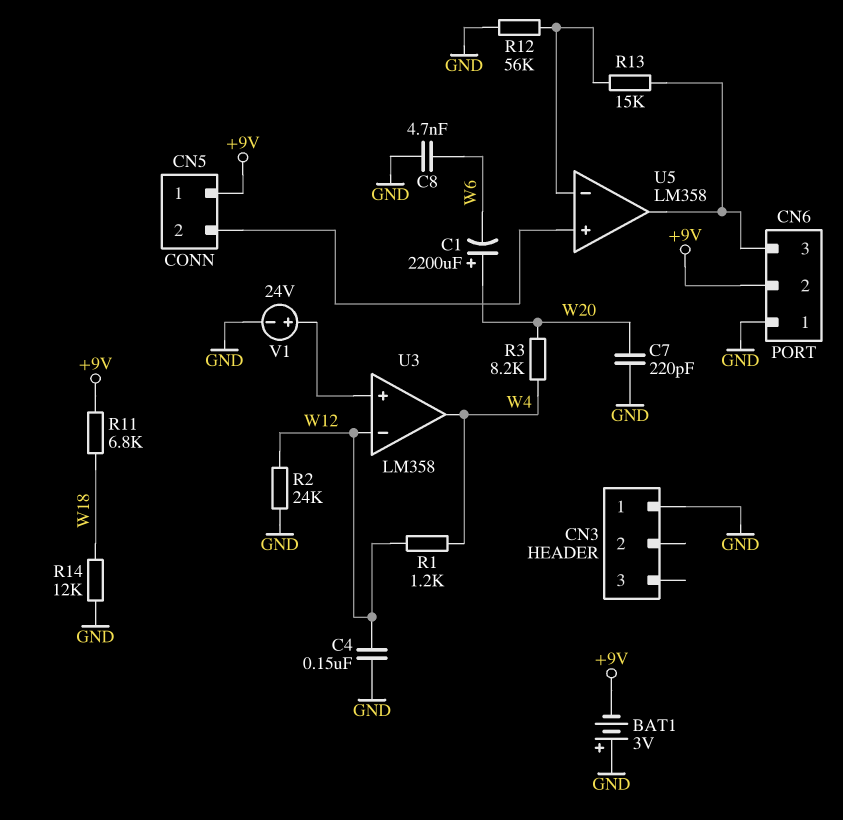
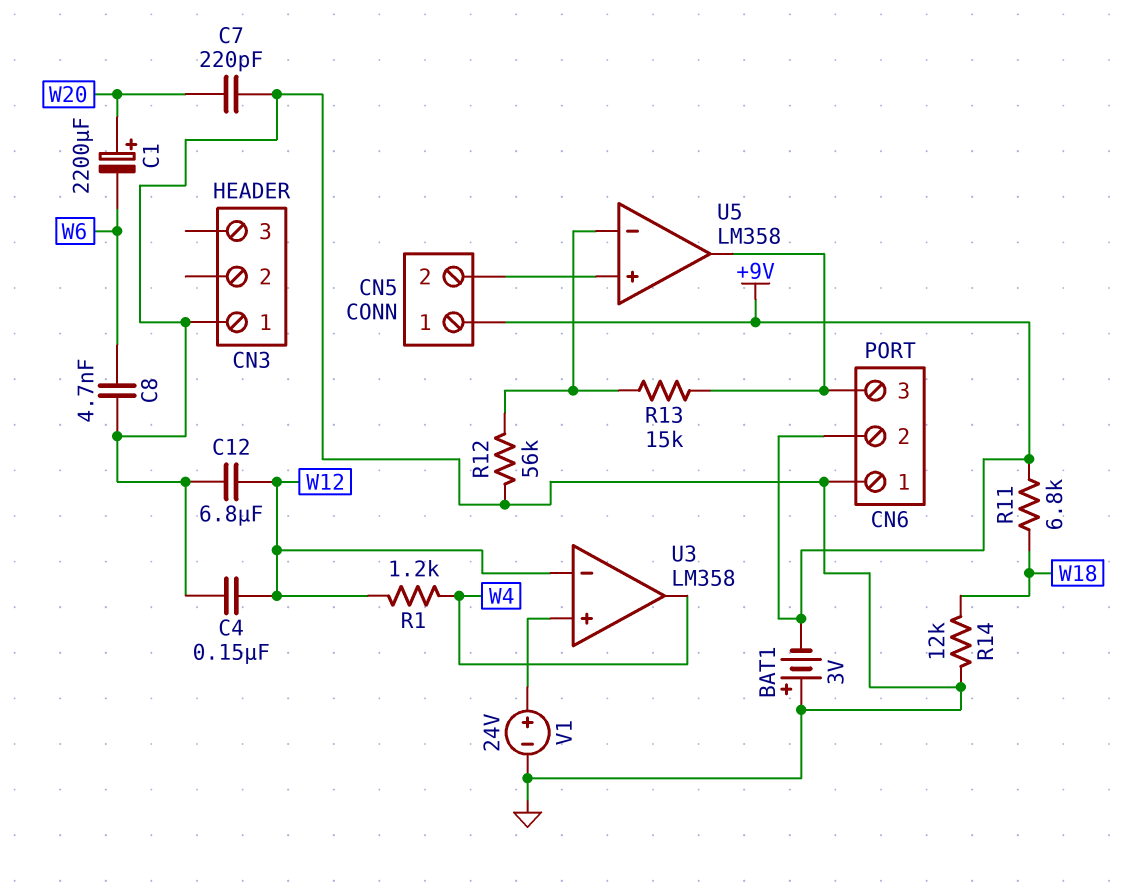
C12: none -> 6.8uF (GND, W12)
R2: 24k (GND, W12) -> none
R3: 8.2k (W4, W20) -> none

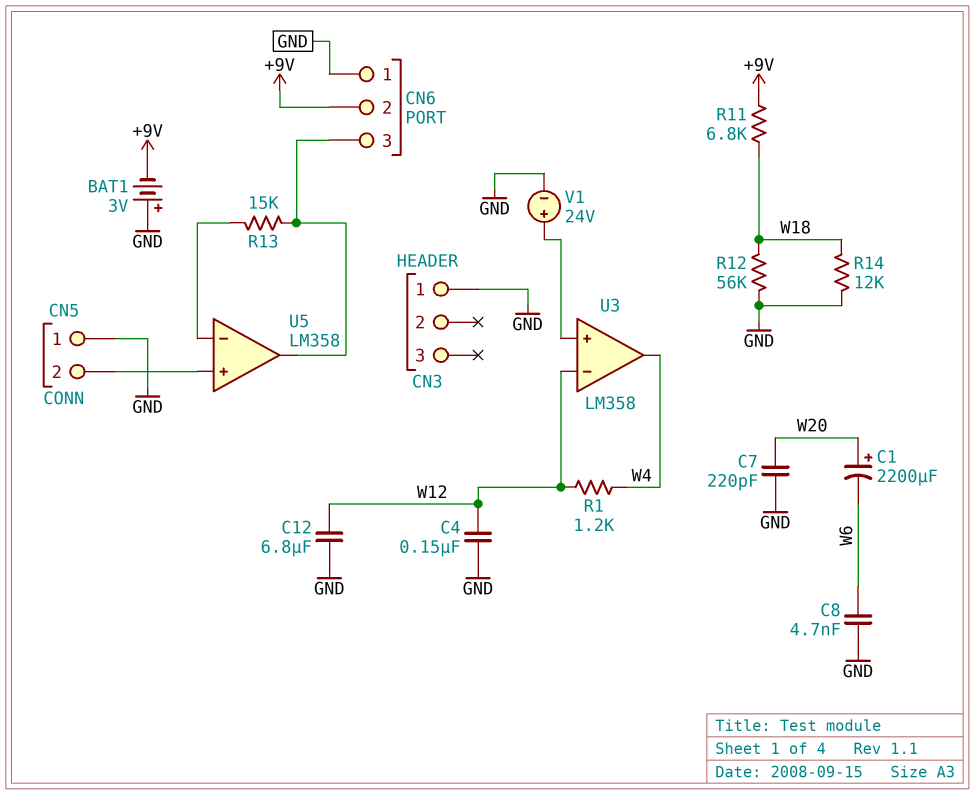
CN5 pin 1: +9V -> GND
R12: 56k (GND, U5/in-) -> 56k (GND, W18)

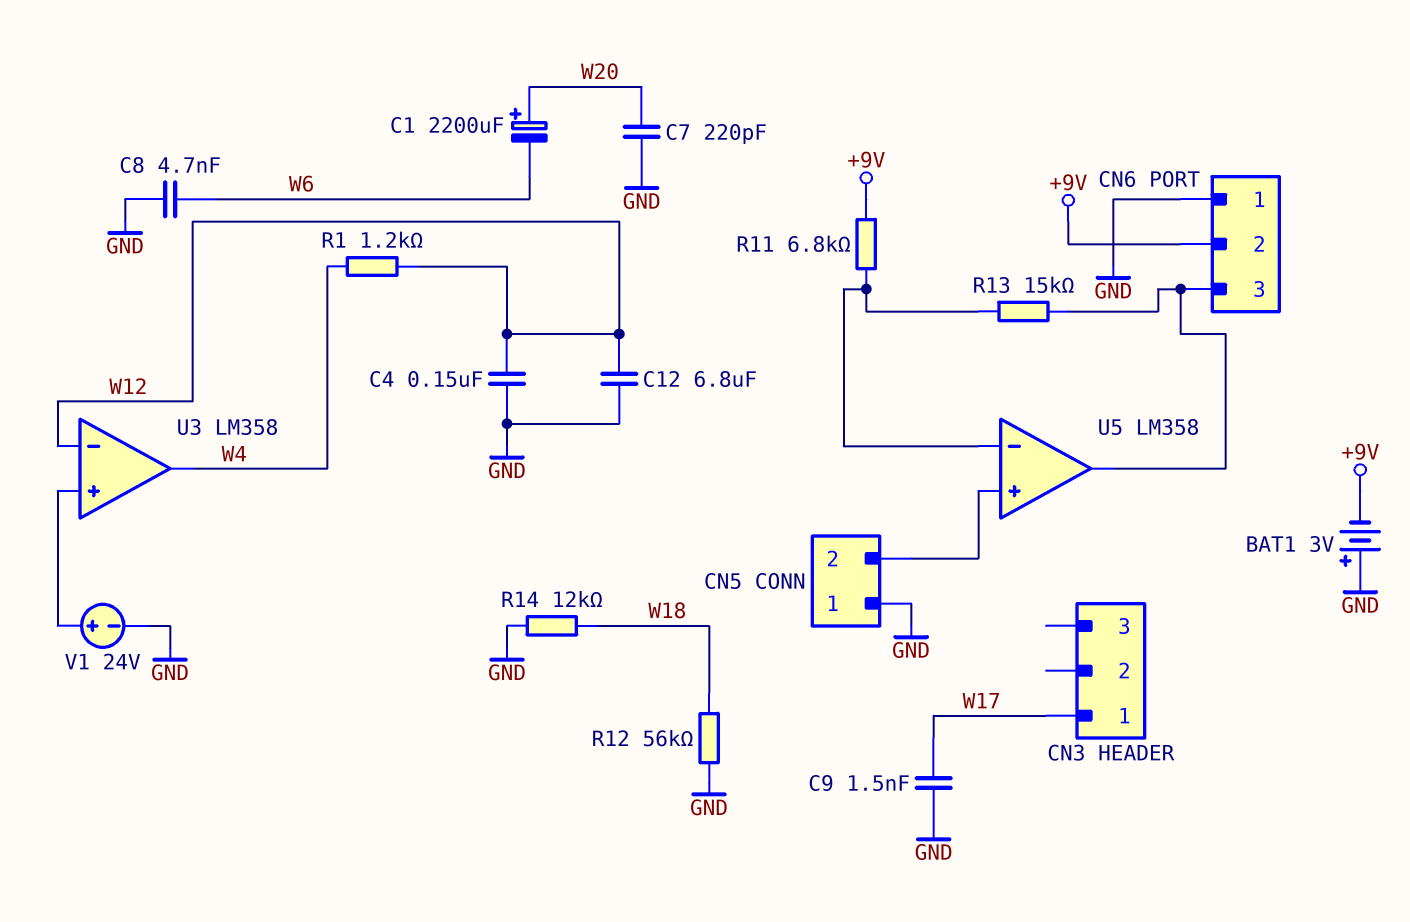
C9: none -> 1.5nF (GND, W17)
CN3 pin 1: GND -> W17
R11: 6.8k (+9V, W18) -> 6.8k (+9V, U5/in-)

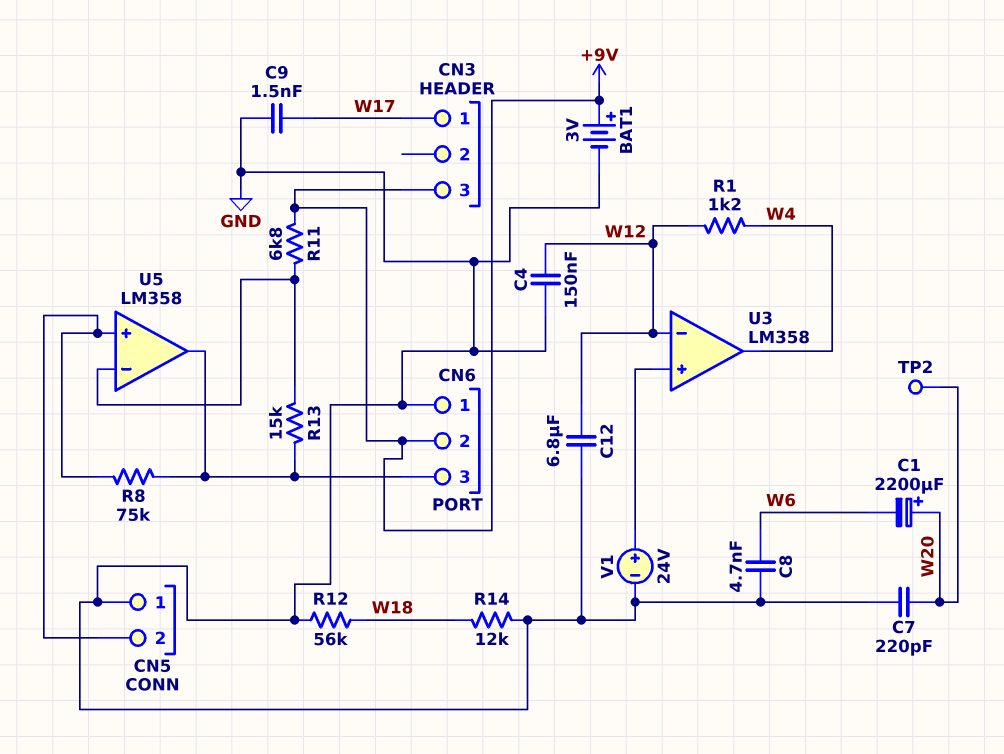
BAT1: 3V (plus GND, minus +9V) -> 3V (plus +9V, minus GND)
CN3 pin 3: none -> +9V
R8: none -> 75k (CN5/2, CN6/3)
TP2: none -> test point (W20)

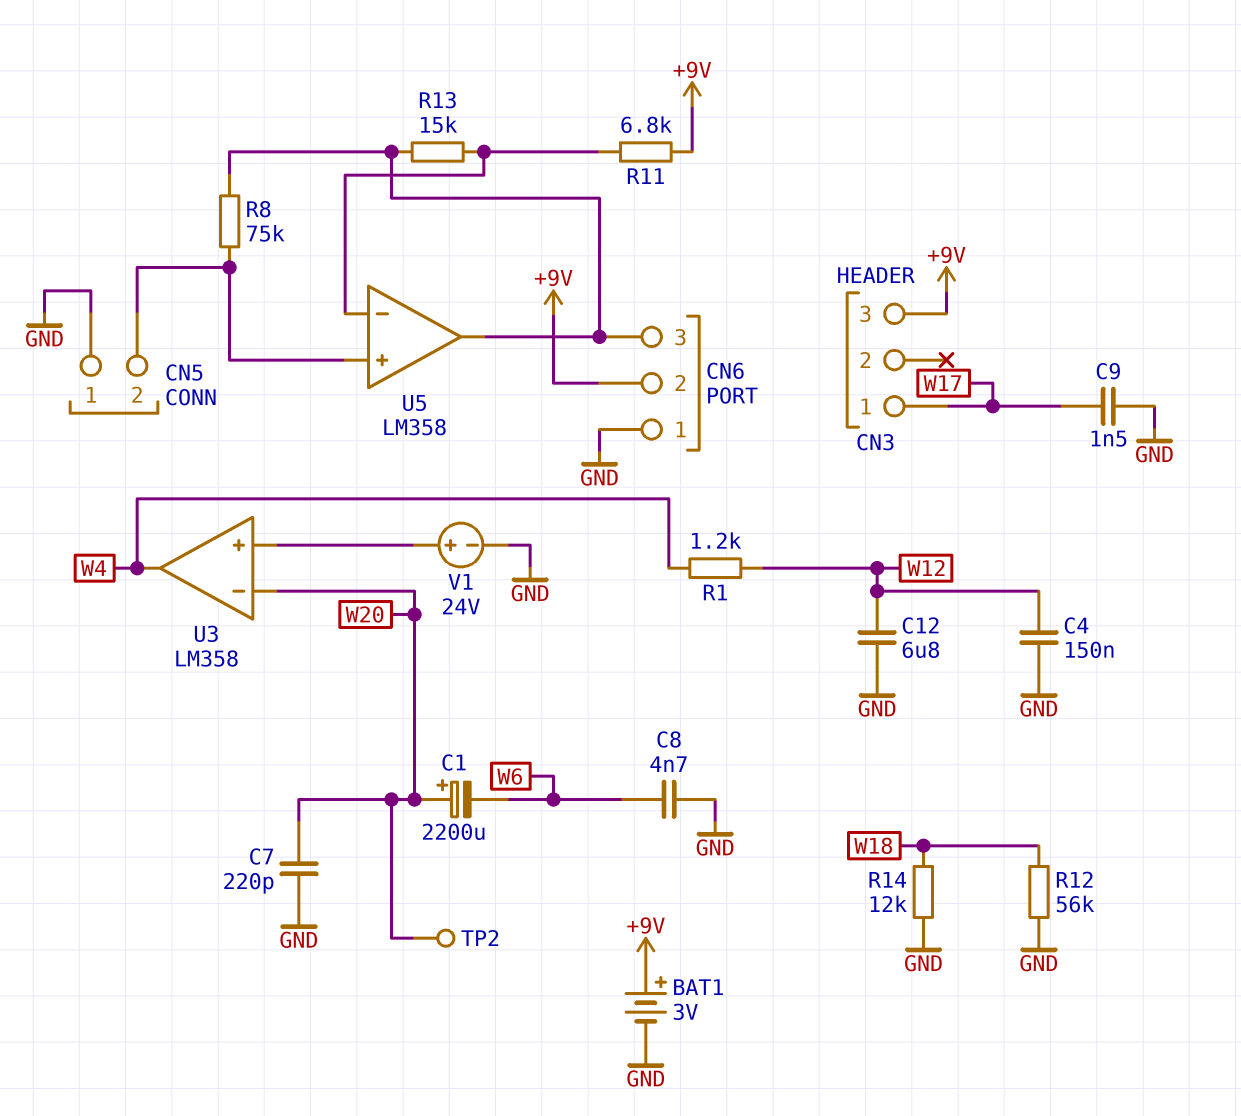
U3 pin in-: W12 -> W20

